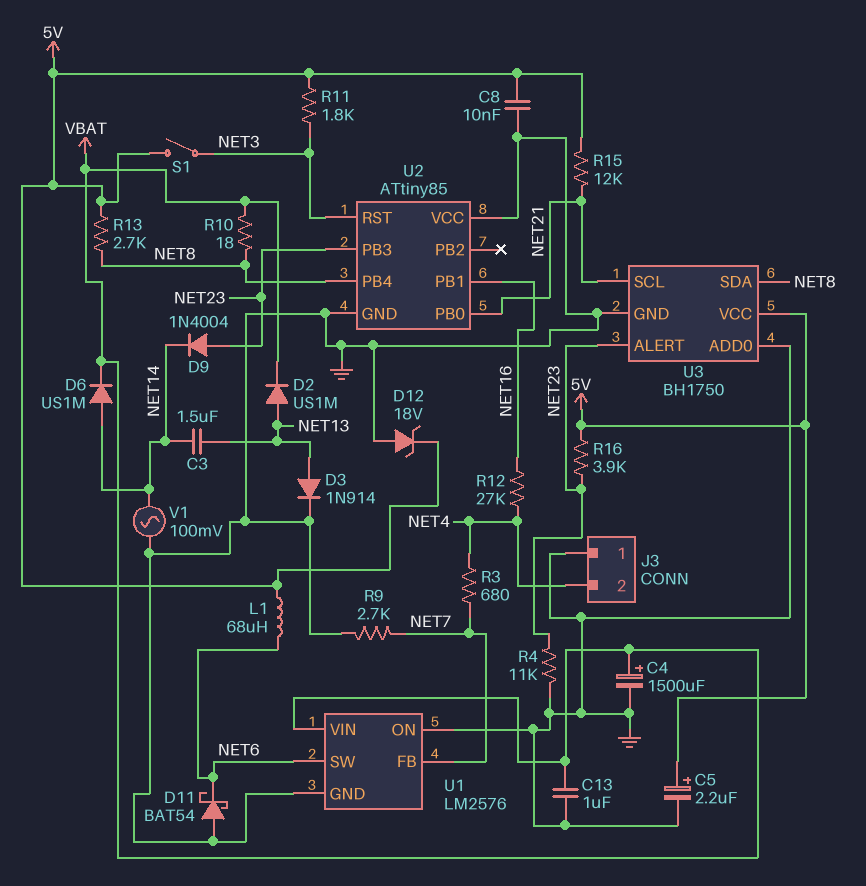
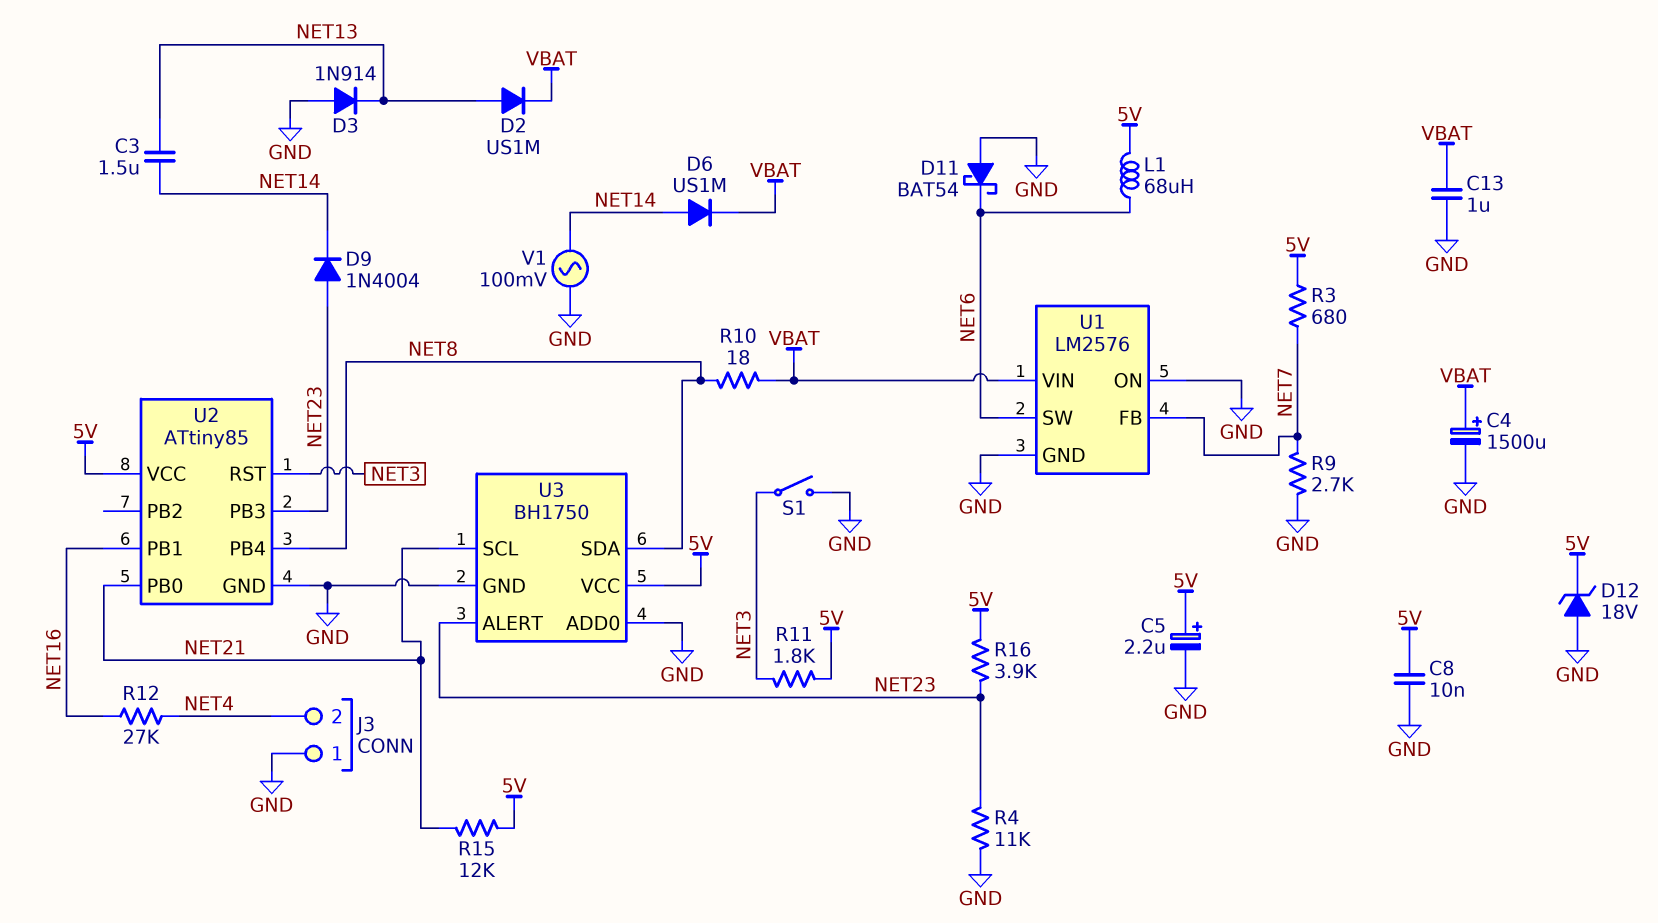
D3: diode 1N914 (A NET13, K GND) -> diode 1N914 (A GND, K NET13)
R3: 680 (NET4, NET7) -> 680 (5V, NET7)
R13: 2.7k (5V, NET8) -> none
S1: switch (5V, NET3) -> switch (GND, NET3)
U2 pin VCC: GND -> 5V

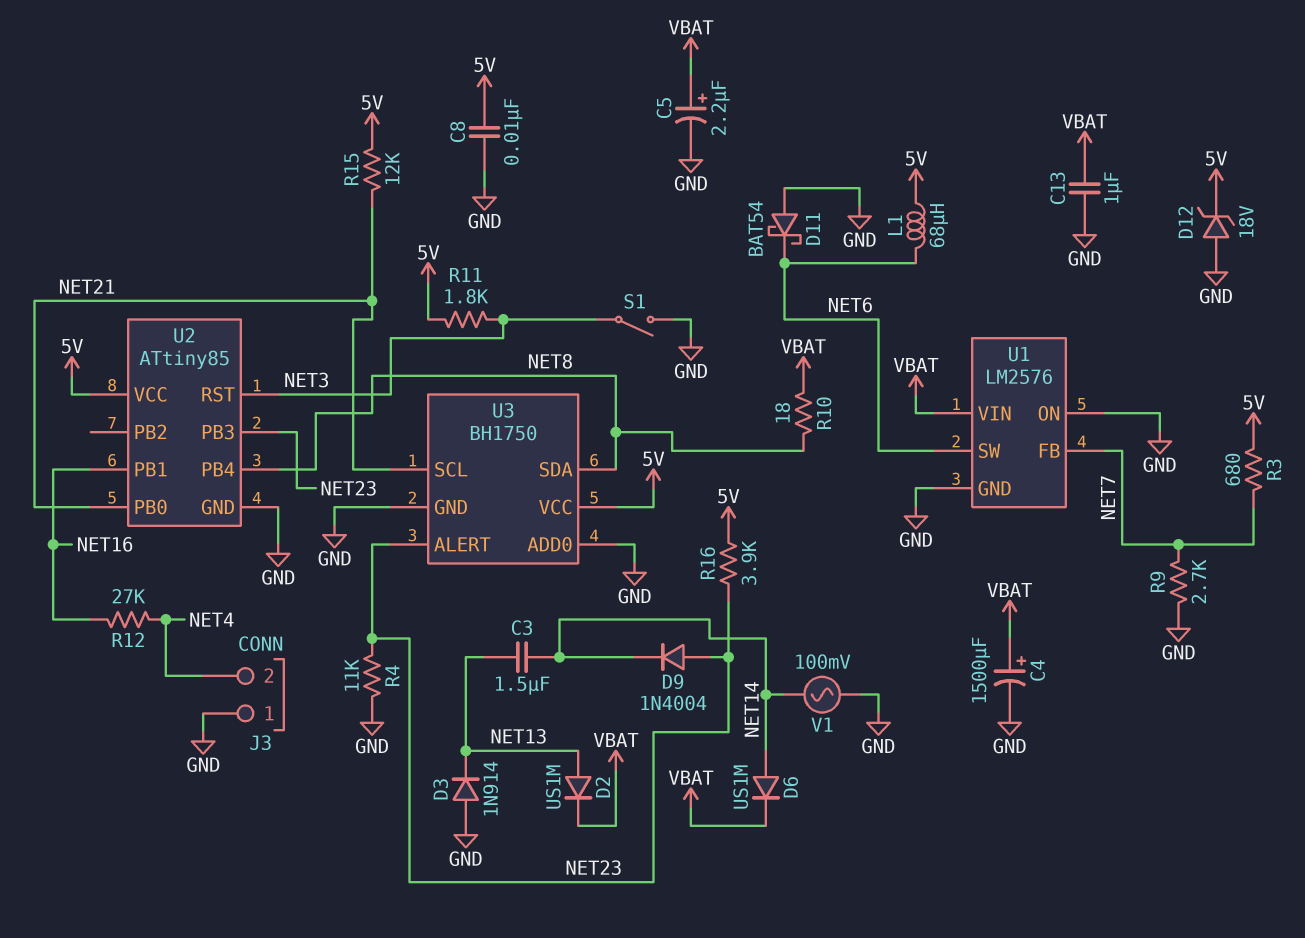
C5: 2.2uF (plus 5V, minus GND) -> 2.2uF (plus VBAT, minus GND)

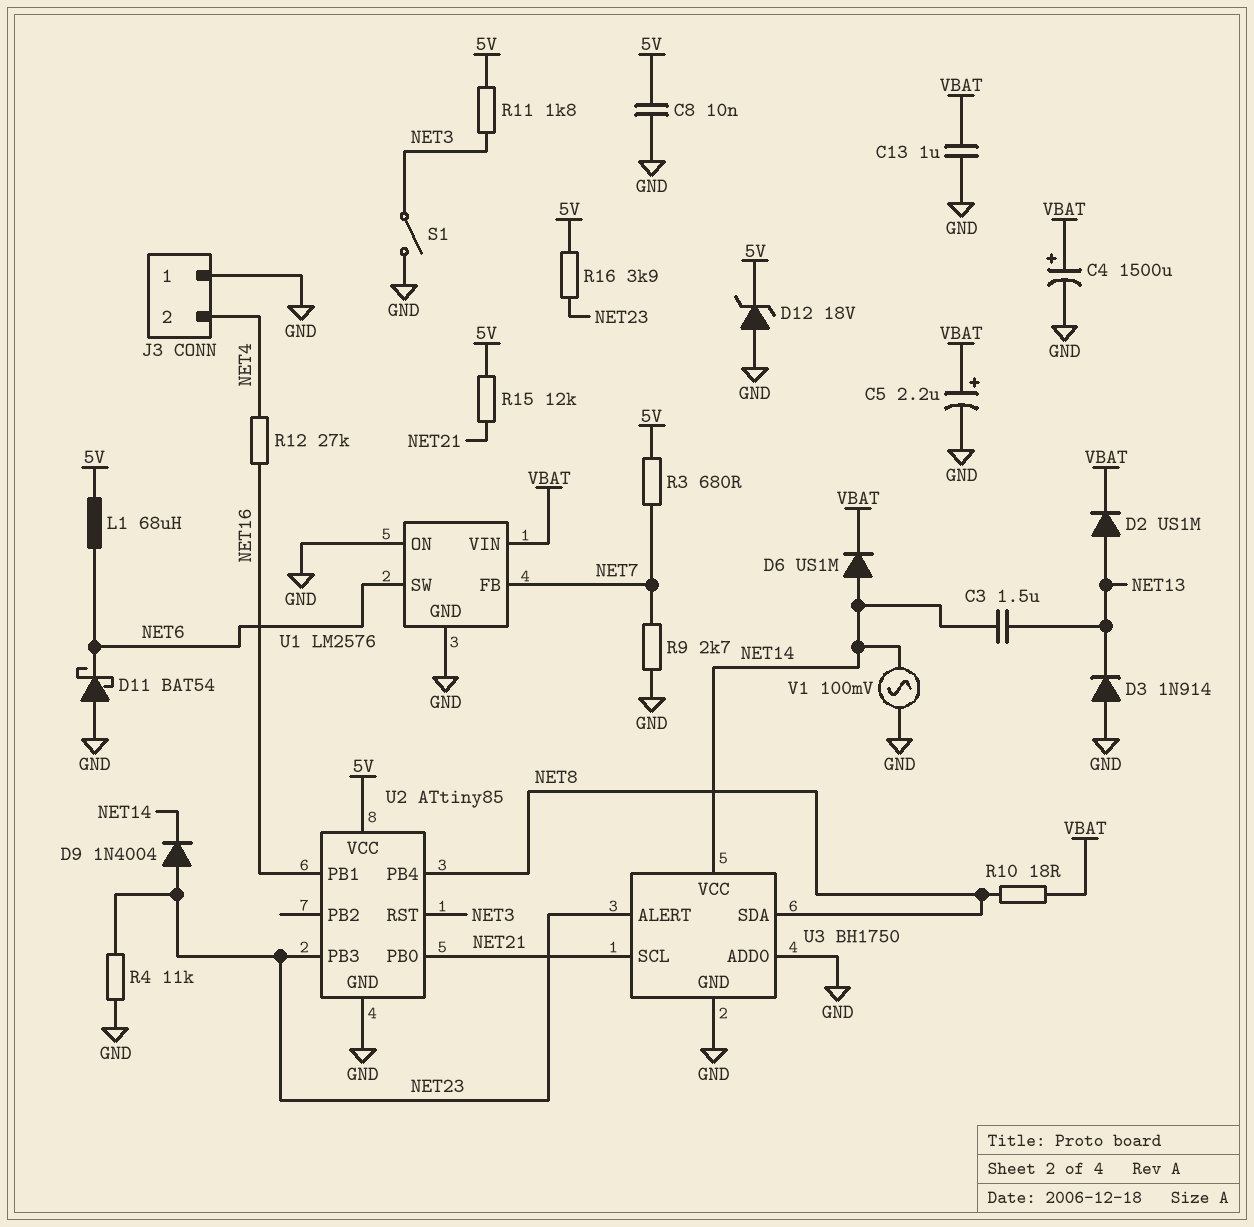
U3 pin VCC: 5V -> NET14

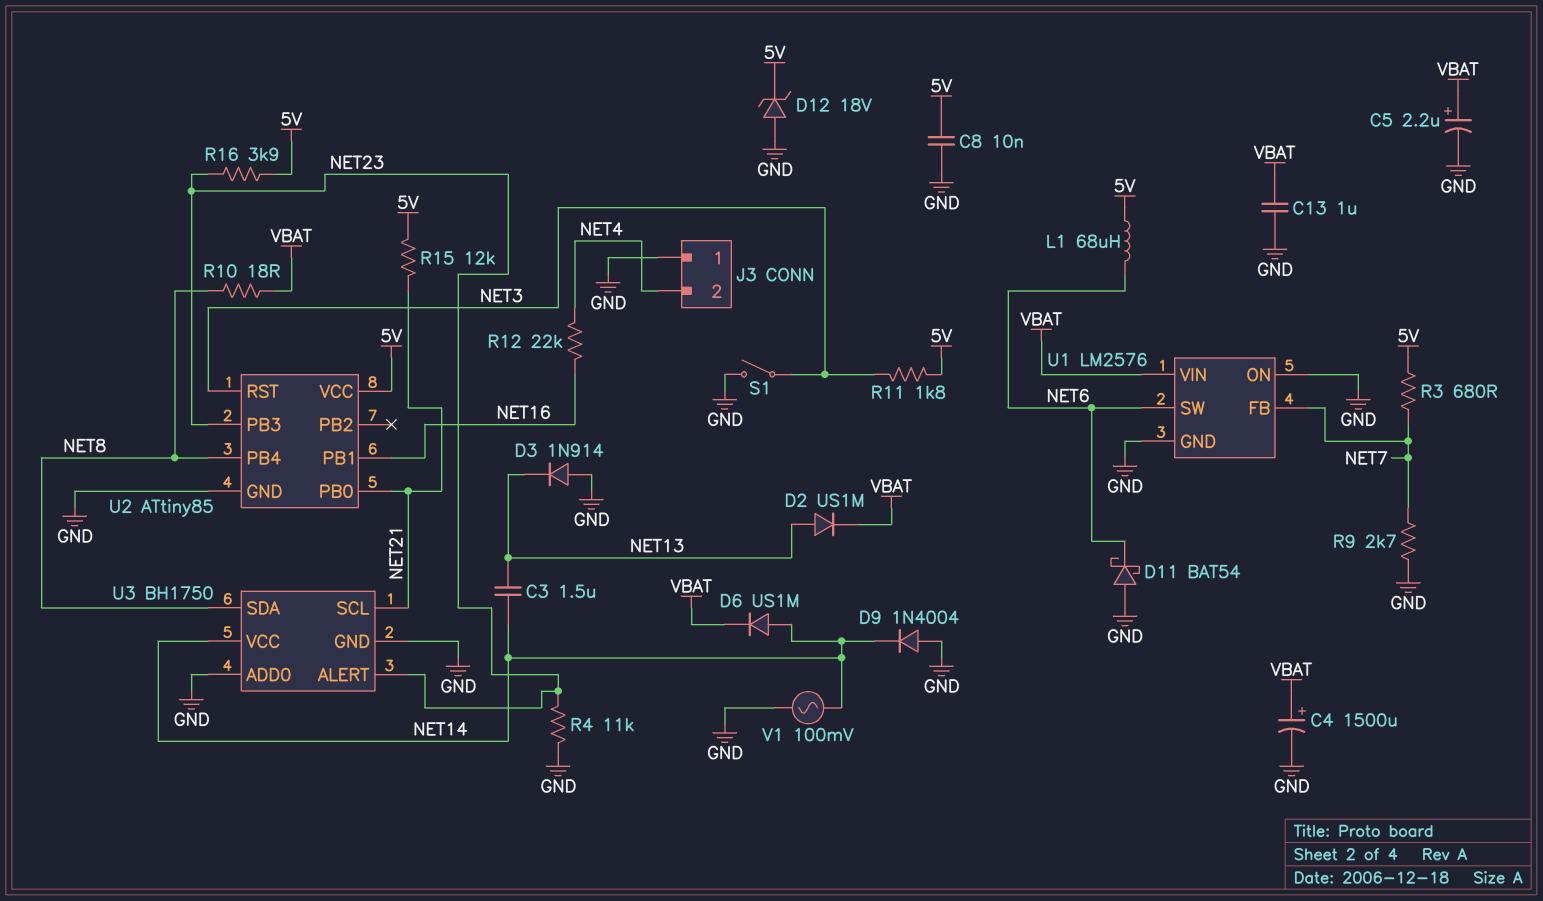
D9: diode 1N4004 (A NET23, K NET14) -> diode 1N4004 (A GND, K NET14)
R12: 27k (NET4, NET16) -> 22k (NET4, NET16)

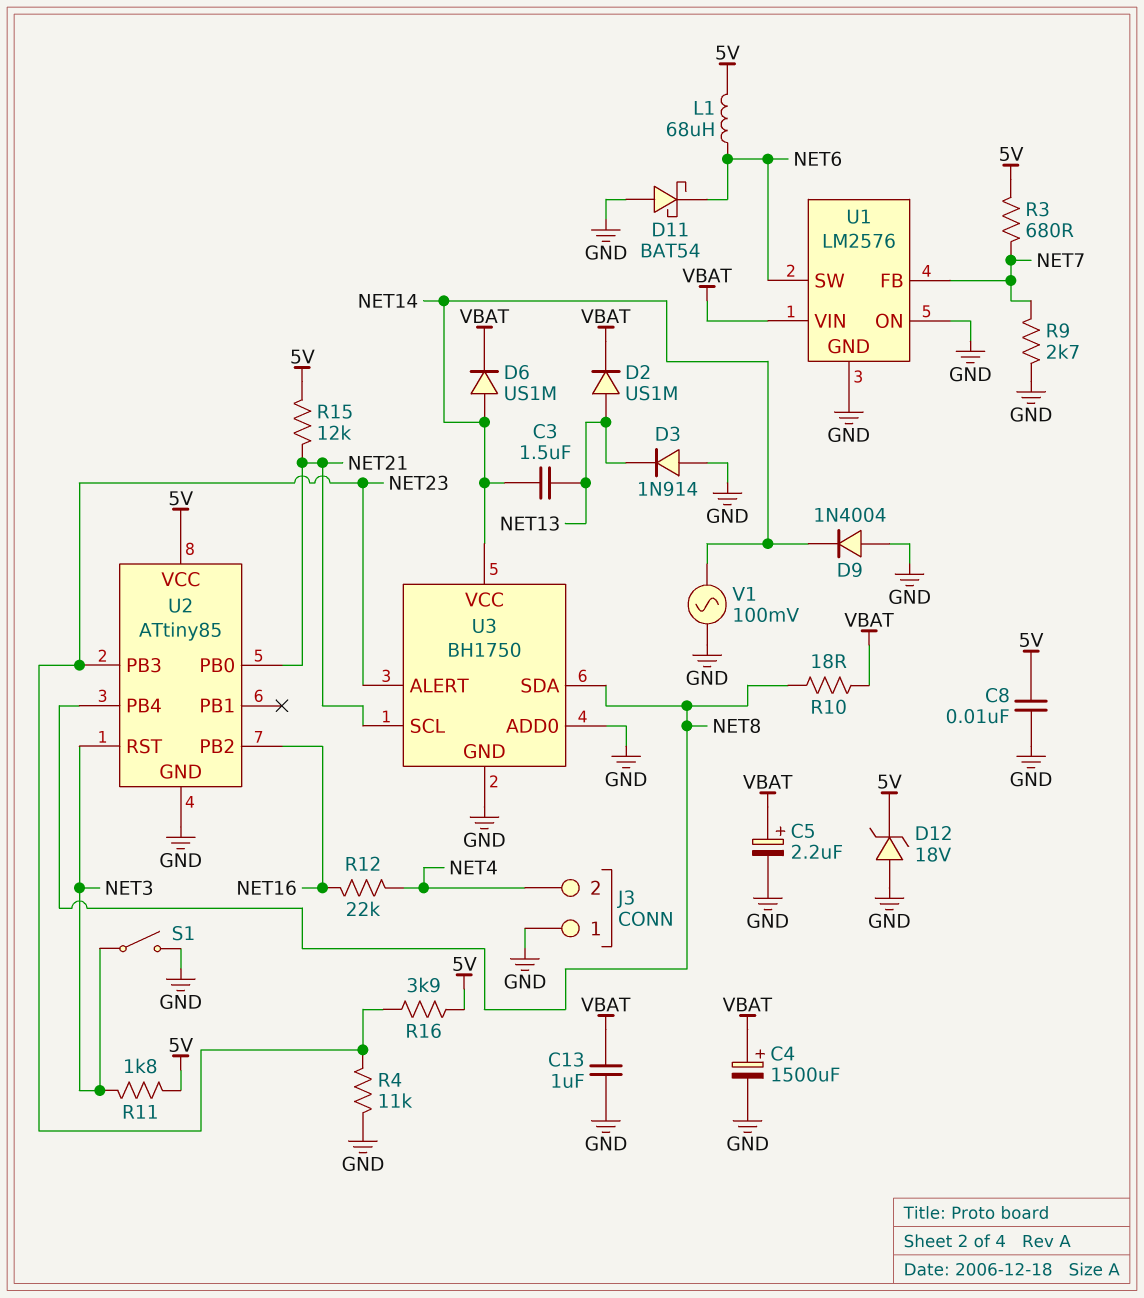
U2 pin PB1: NET16 -> none
U2 pin PB2: none -> NET16

